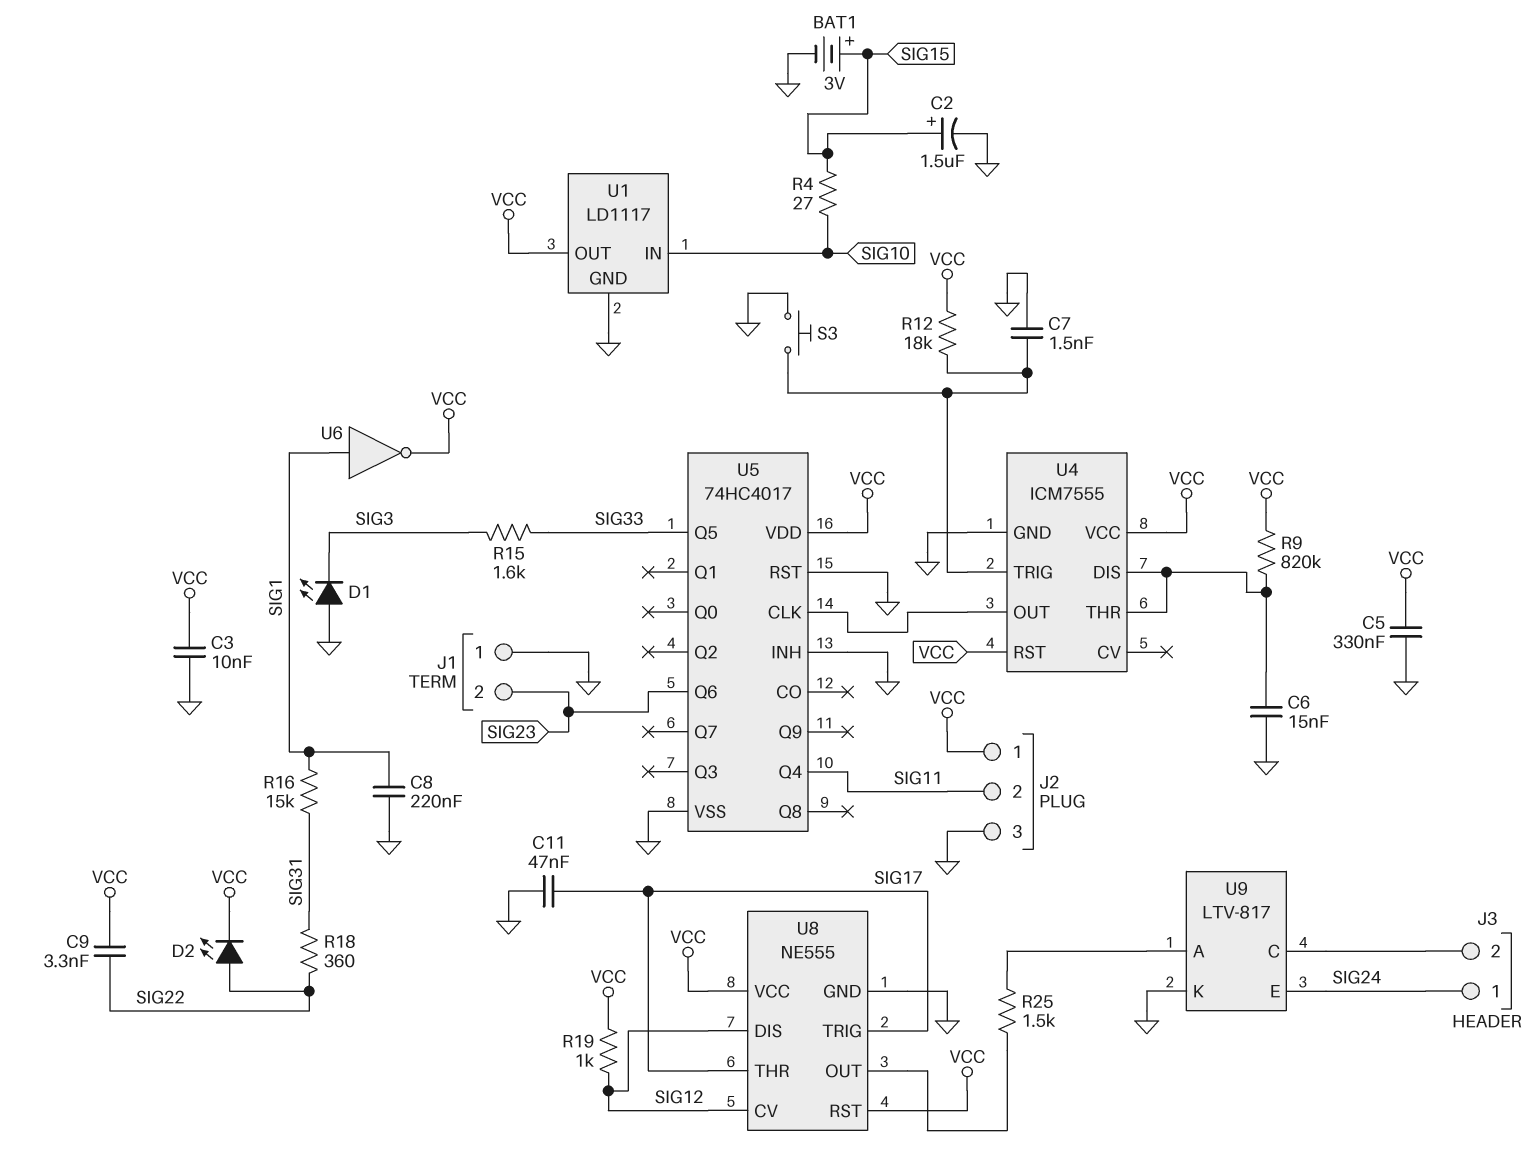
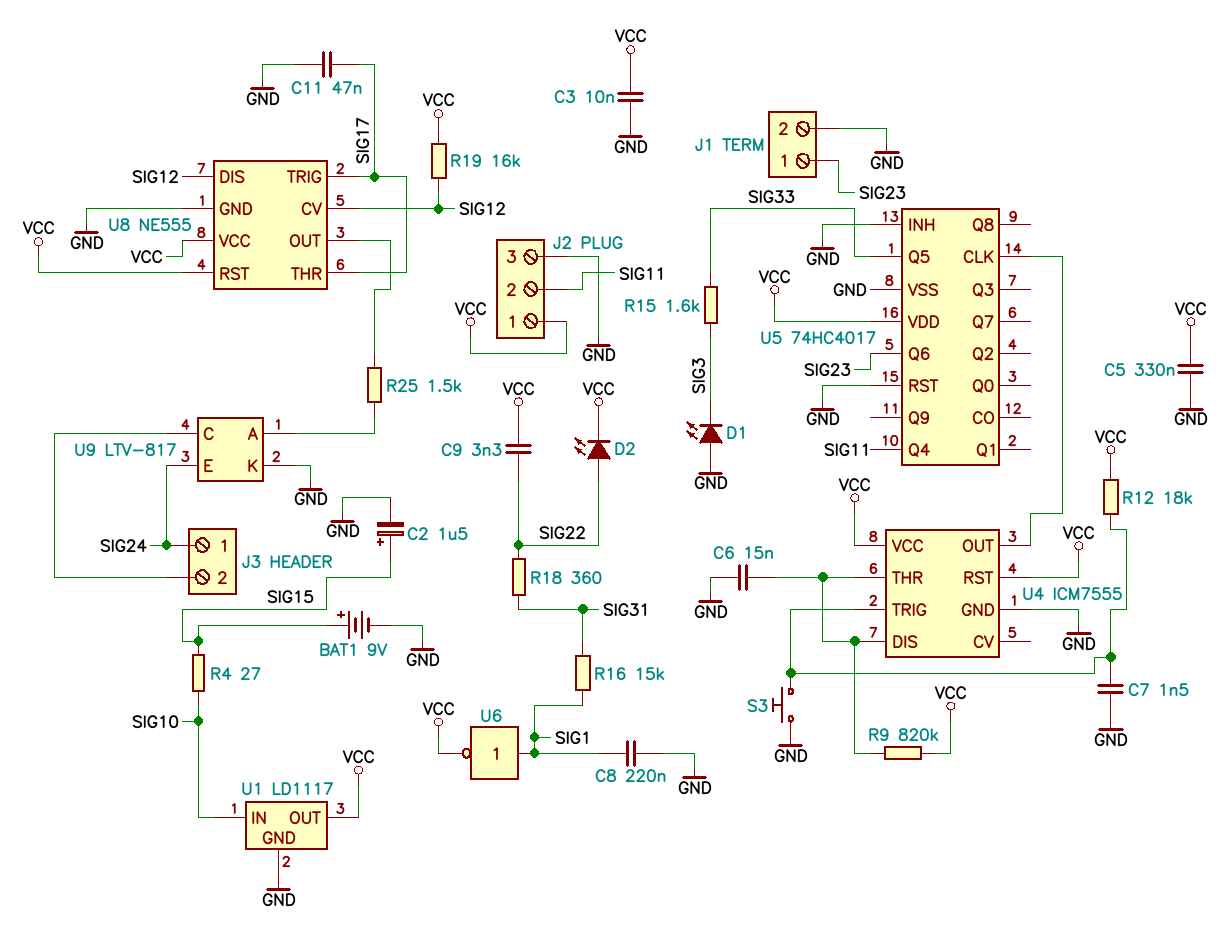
BAT1: 3V (plus SIG15, minus GND) -> 9V (plus SIG15, minus GND)
J1 pin 1: GND -> SIG23
J1 pin 2: SIG23 -> GND
R19: 1k (SIG12, VCC) -> 16k (SIG12, VCC)

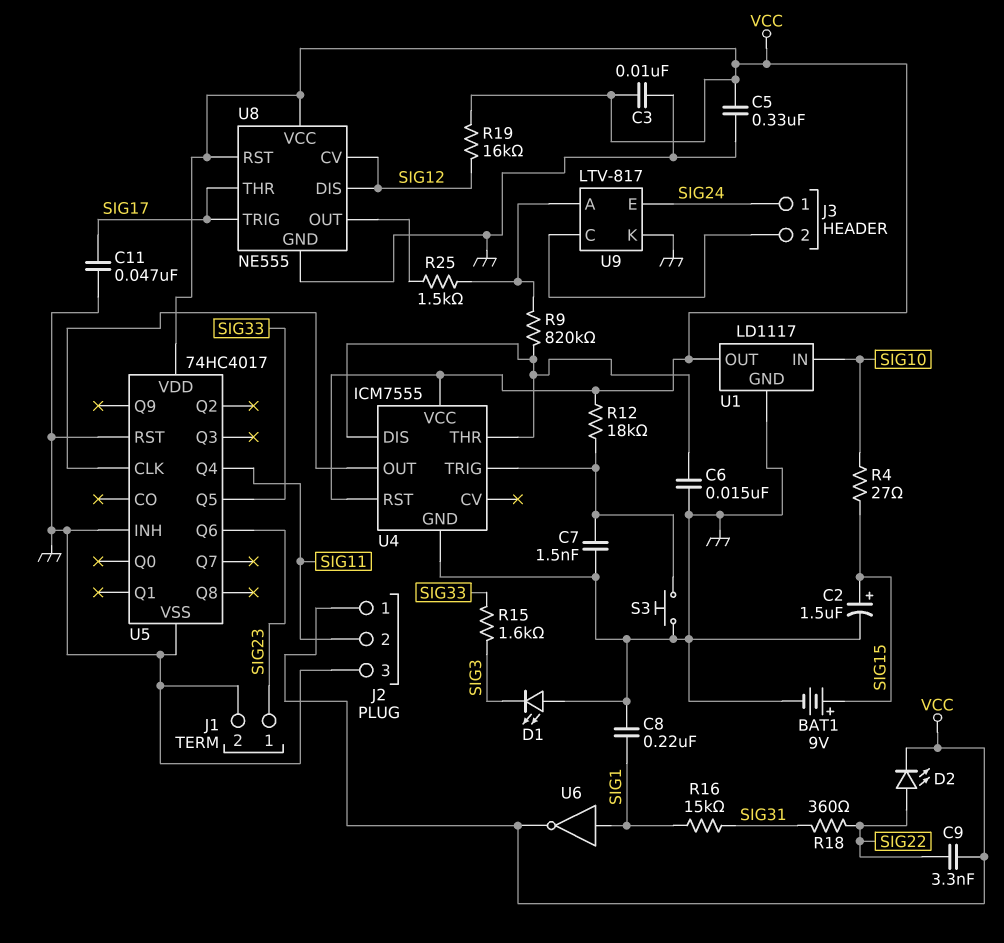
R9: 820k (U4/DIS, VCC) -> 820k (U4/DIS, U9/A)

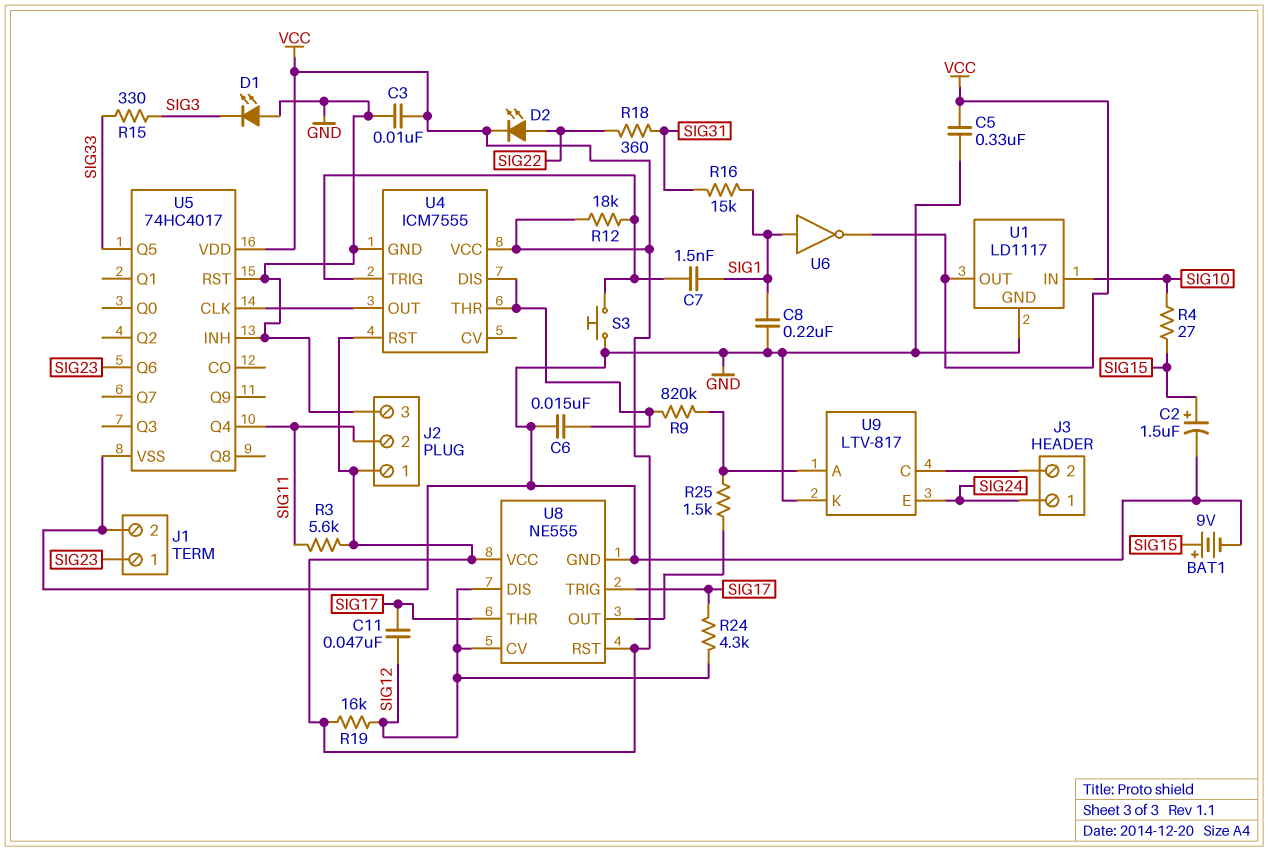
C7: 1.5nF (GND, U4/TRIG) -> 1.5nF (SIG1, U4/TRIG)
C9: 3.3nF (SIG22, VCC) -> none
C11: 47nF (GND, SIG17) -> 47nF (SIG12, SIG17)
R3: none -> 5.6k (SIG11, VCC)
R15: 1.6k (SIG3, SIG33) -> 330 (SIG3, SIG33)
R24: none -> 4.3k (SIG12, SIG17)

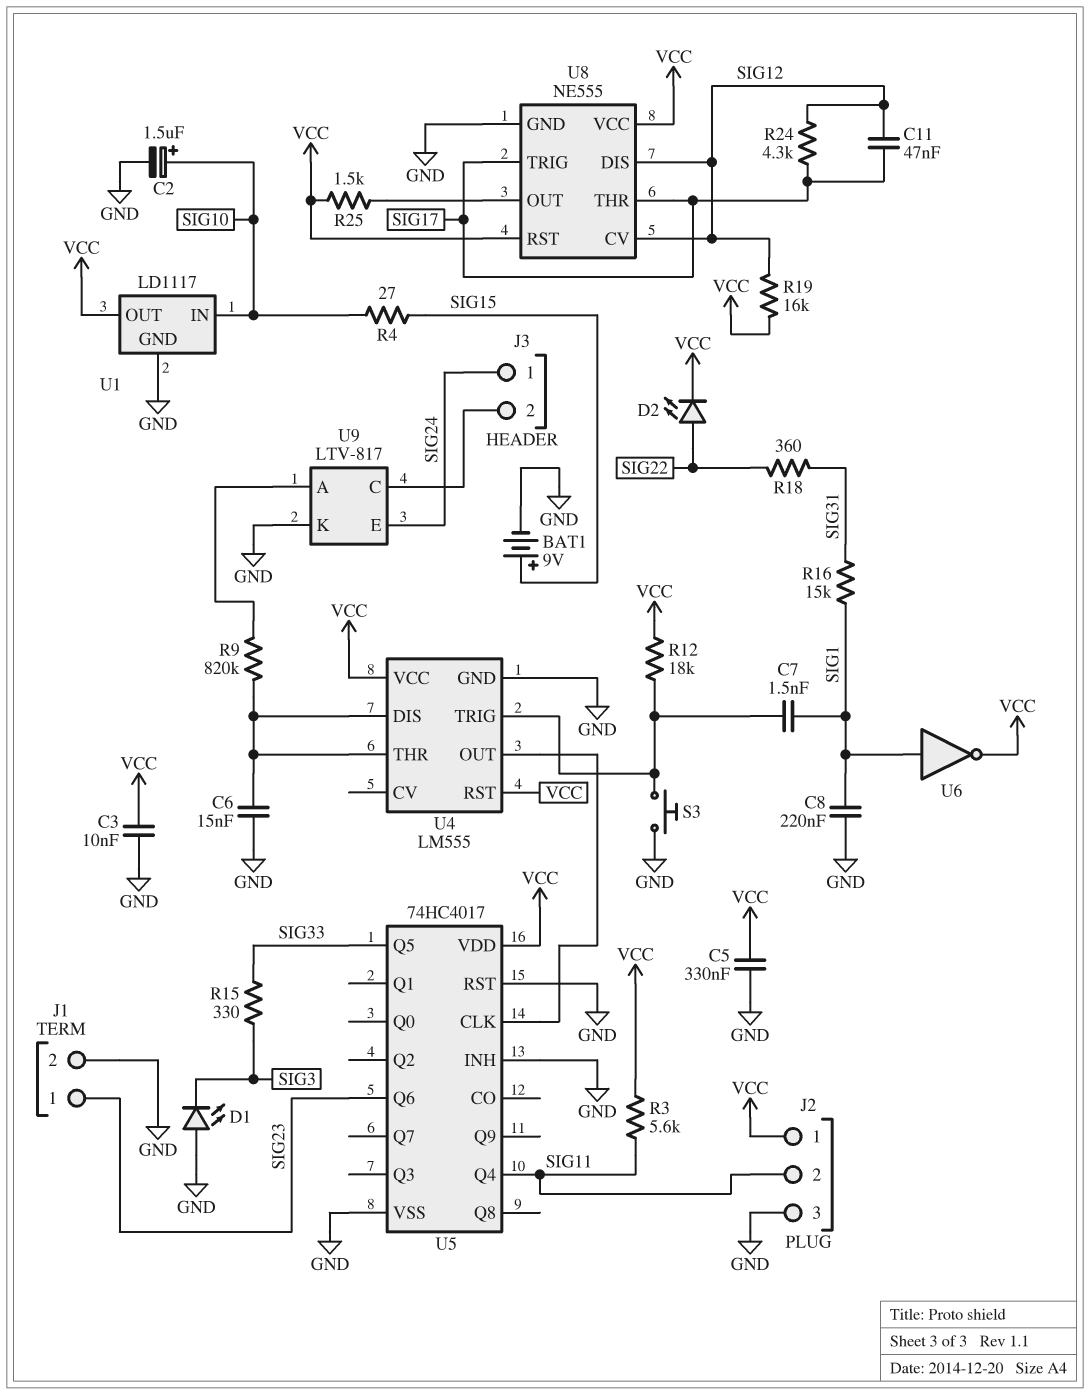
C2: 1.5uF (plus SIG15, minus GND) -> 1.5uF (plus SIG10, minus GND)
R25: 1.5k (U8/OUT, U9/A) -> 1.5k (U8/OUT, VCC)
U4: ICM7555 -> LM555

